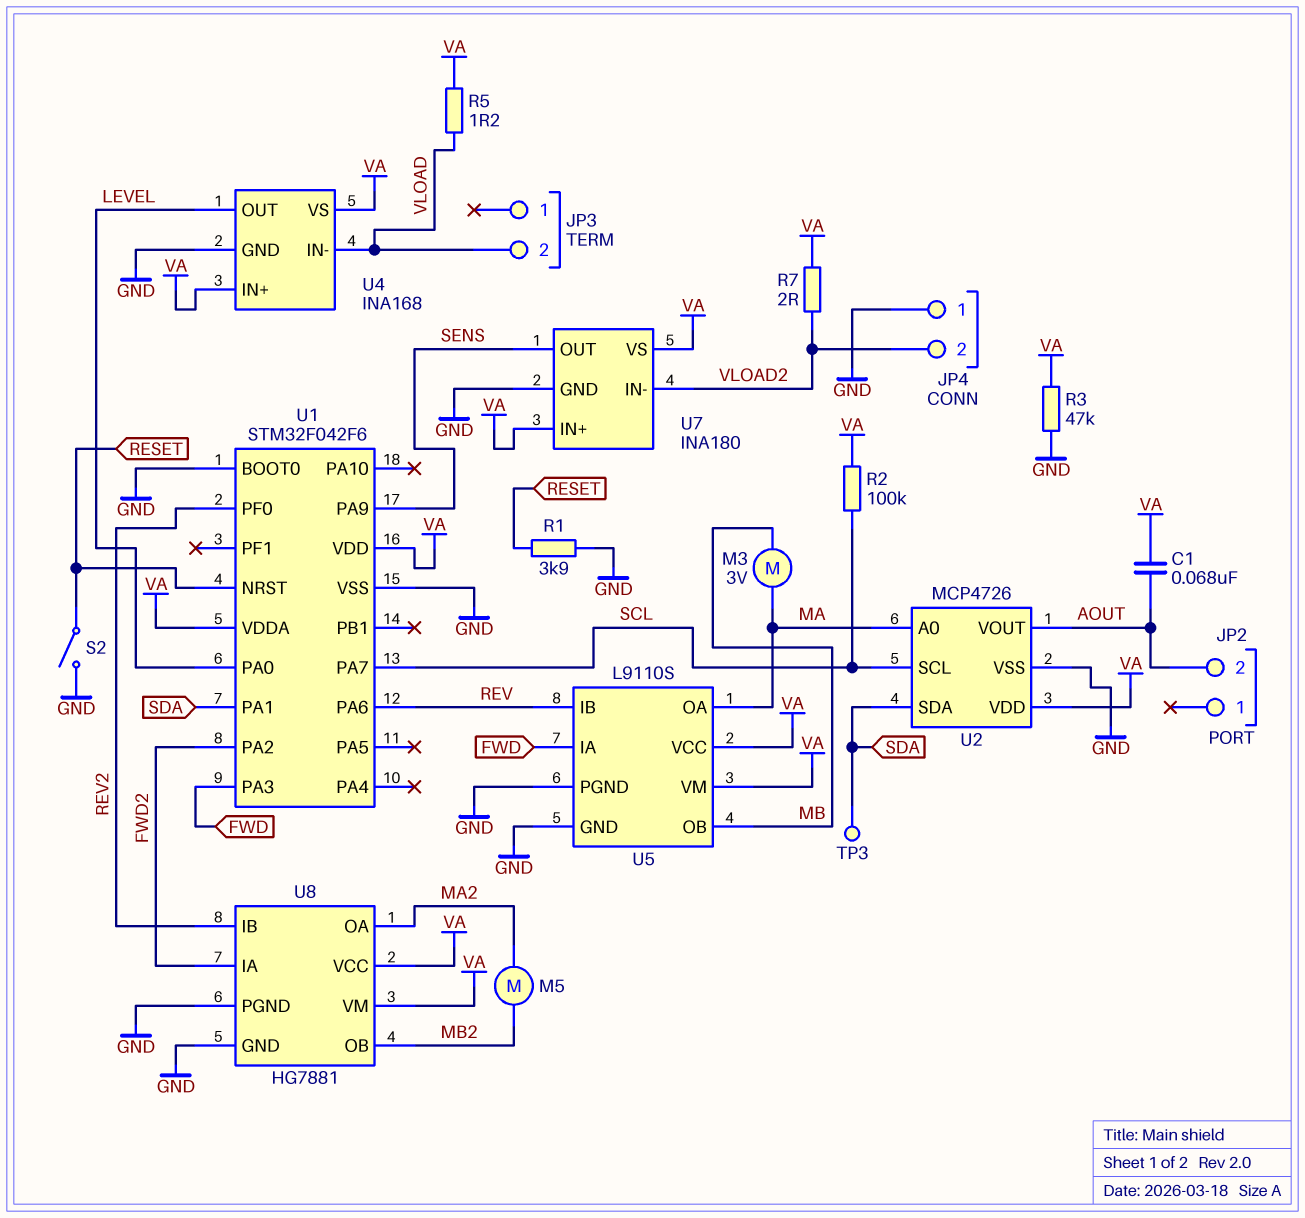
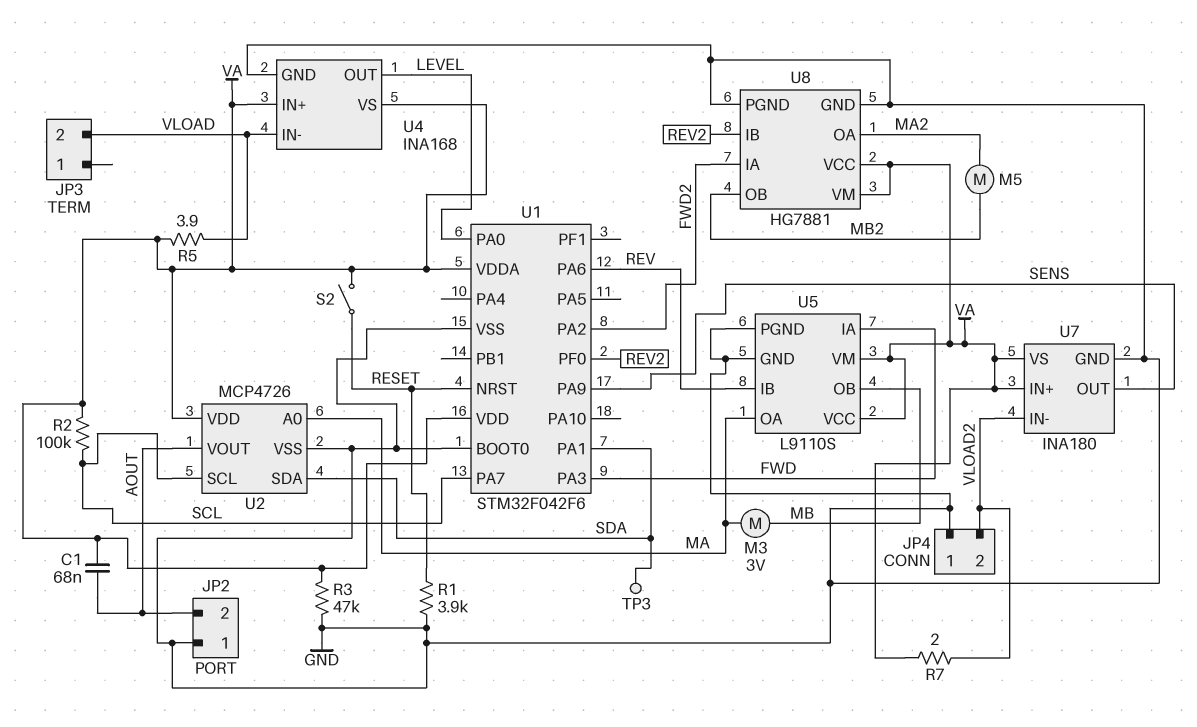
JP2 pin 1: none -> GND
R5: 1.2 (VA, VLOAD) -> 3.9 (VA, VLOAD)
S2: switch (GND, RESET) -> switch (RESET, VA)

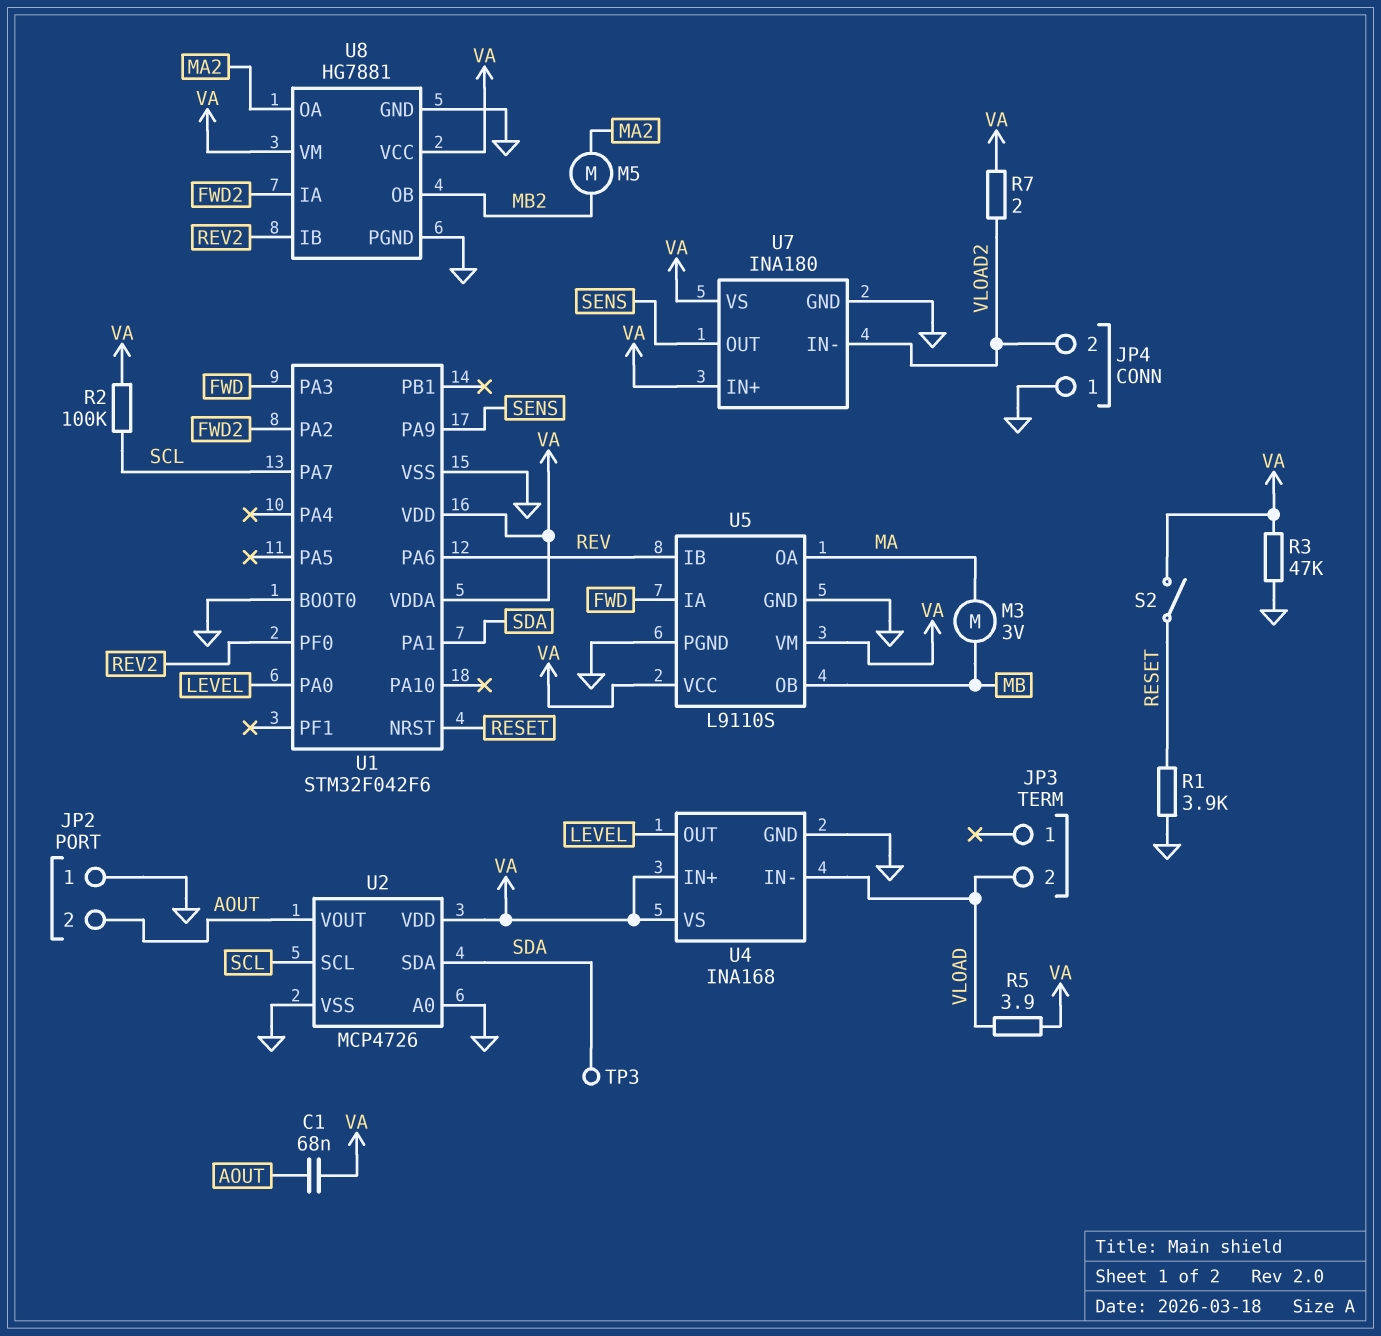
U2 pin A0: MA -> GND

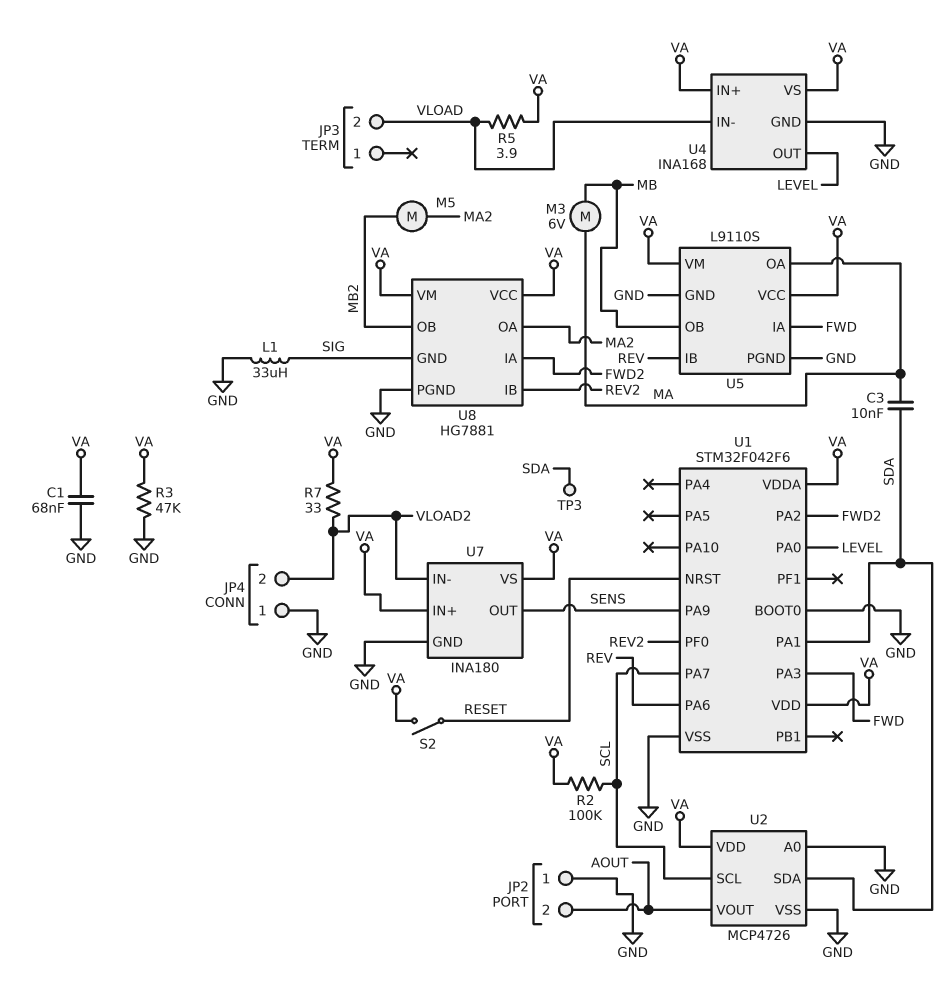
C1: 68nF (AOUT, VA) -> 68nF (GND, VA)
C3: none -> 10nF (MA, SDA)
L1: none -> 33uH (GND, SIG)
M3: motor 3V (MA, MB) -> motor 6V (MA, MB)
R1: 3.9k (GND, RESET) -> none
R7: 2 (VA, VLOAD2) -> 33 (VA, VLOAD2)
U8 pin GND: GND -> SIG

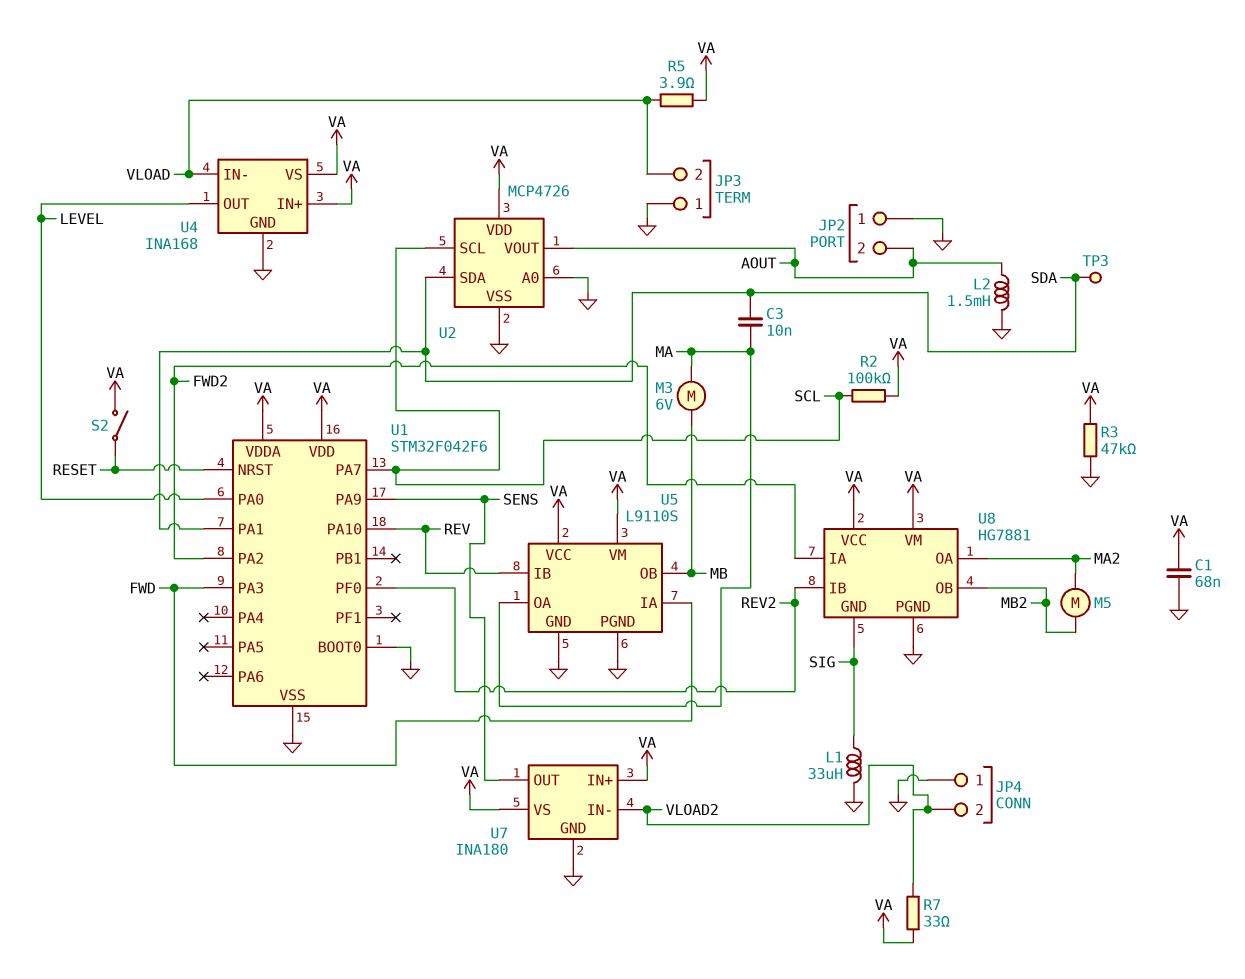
JP3 pin 1: none -> GND
L2: none -> 1.5mH (AOUT, GND)
U1 pin PA6: REV -> none
U1 pin PA10: none -> REV

